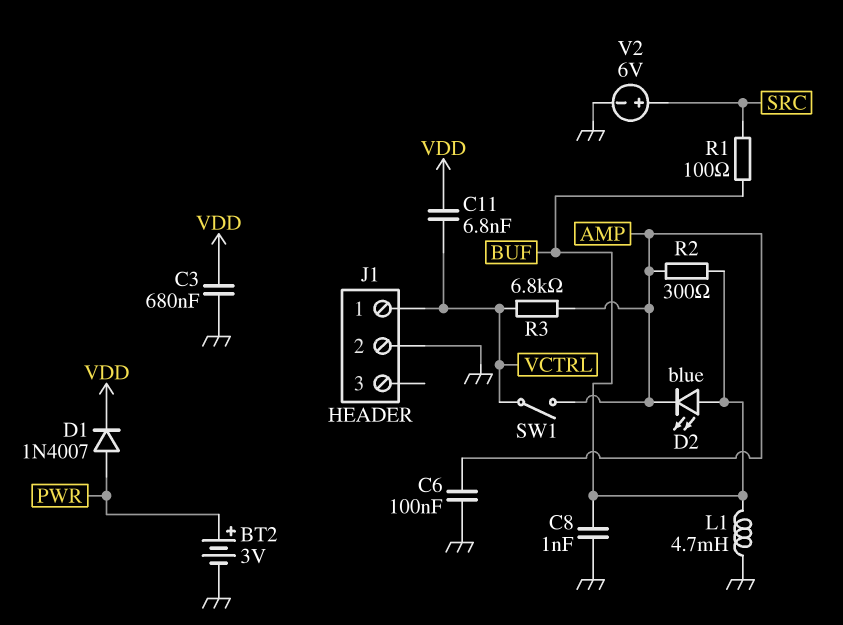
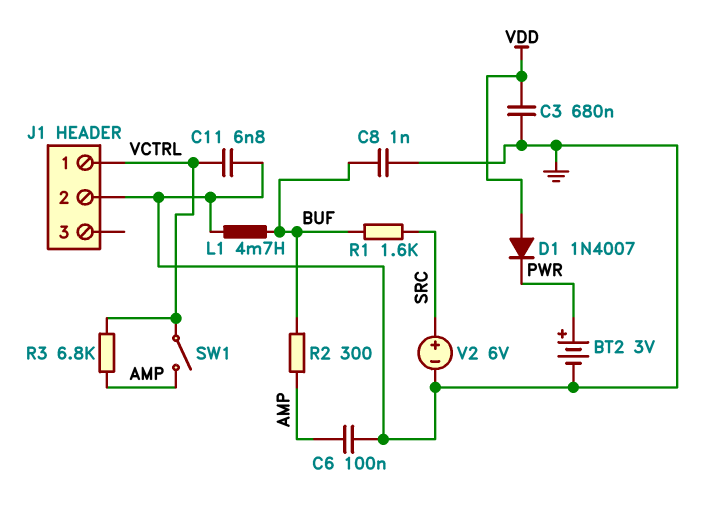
C11: 6.8nF (VCTRL, VDD) -> 6.8nF (GND, VCTRL)
D1: diode 1N4007 (A PWR, K VDD) -> diode 1N4007 (A VDD, K PWR)
D2: LED blue (A BUF, K AMP) -> none
R1: 100 (BUF, SRC) -> 1.6k (BUF, SRC)

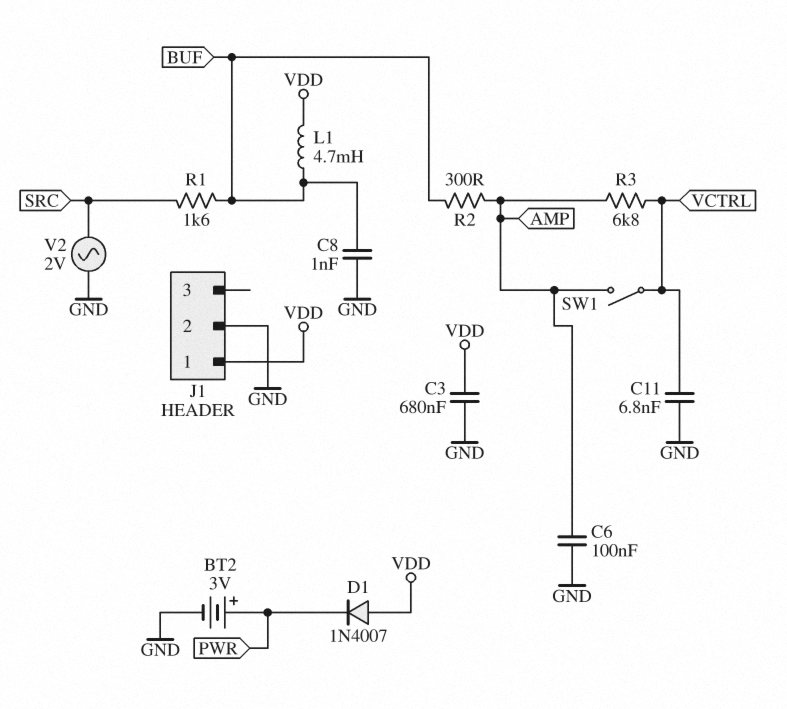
J1 pin 1: VCTRL -> VDD
L1: 4.7mH (BUF, GND) -> 4.7mH (BUF, VDD)
V2: 6V (plus SRC, minus GND) -> AC 2V (GND, SRC)

